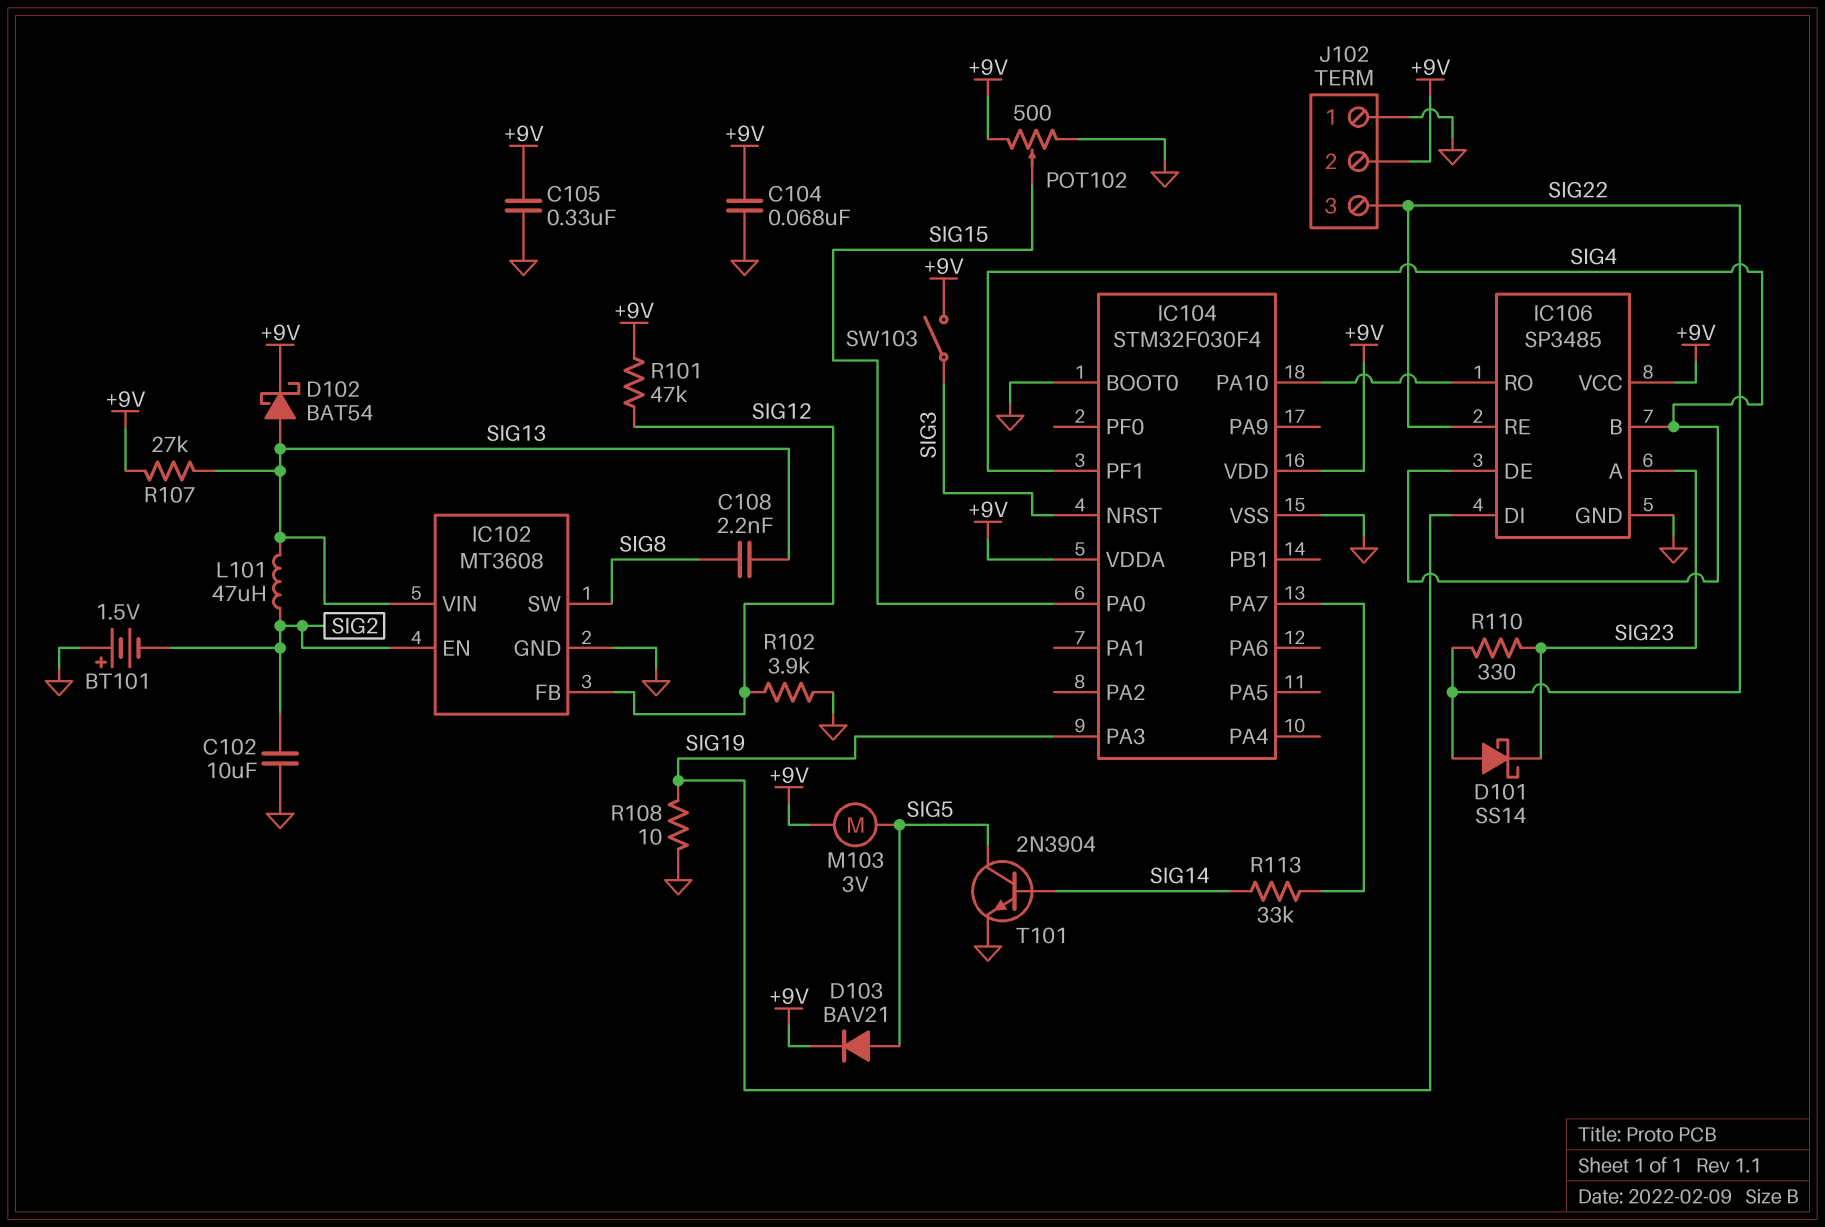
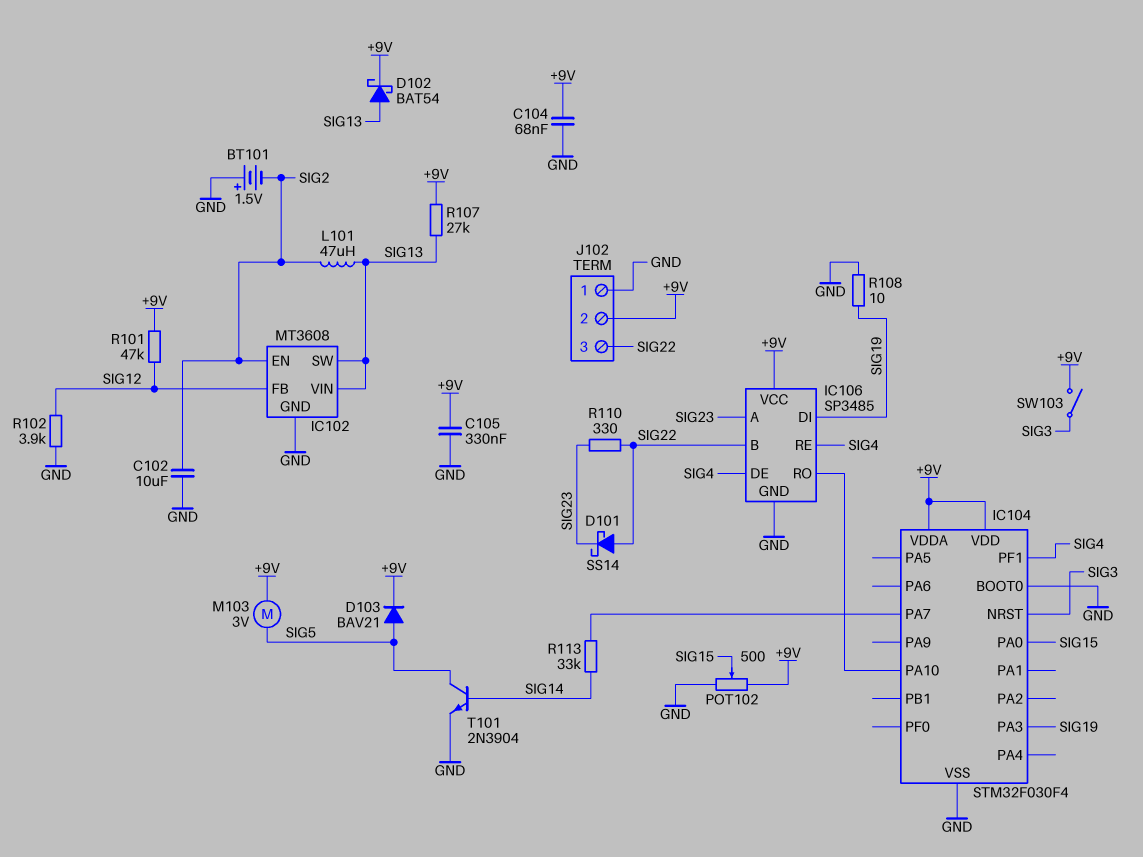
C108: 2.2nF (SIG8, SIG13) -> none
IC102 pin SW: SIG8 -> SIG13
IC106 pin B: SIG4 -> SIG22
IC106 pin RE: SIG22 -> SIG4

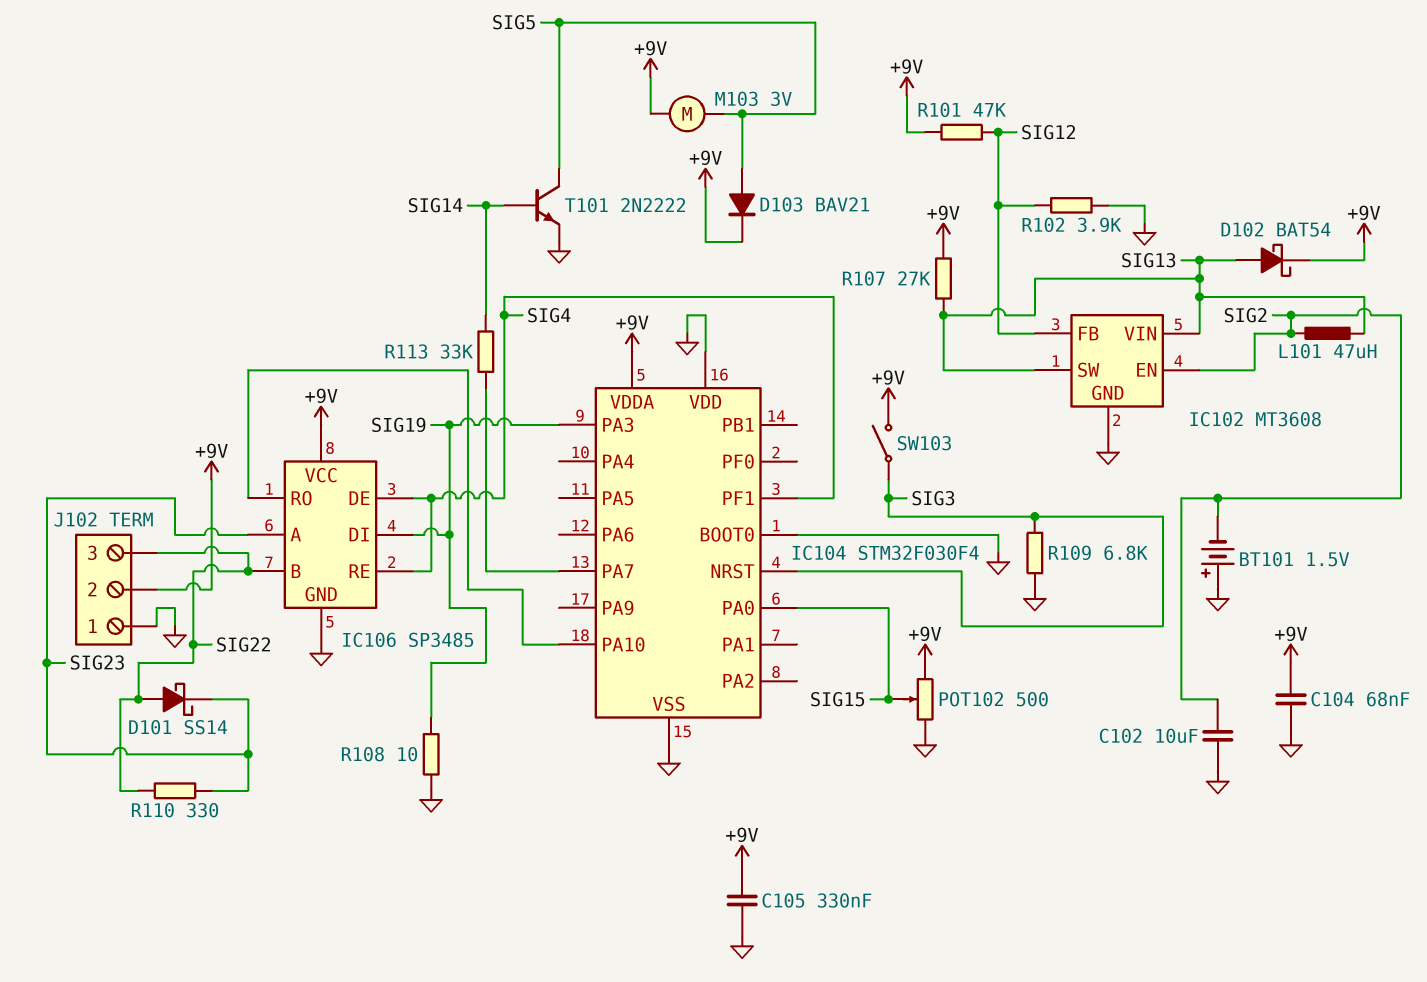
IC104 pin VDD: +9V -> GND
R109: none -> 6.8k (GND, SIG3)
T101: NPN 2N3904 (B SIG14, C SIG5, E GND) -> NPN 2N2222 (B SIG14, C SIG5, E GND)

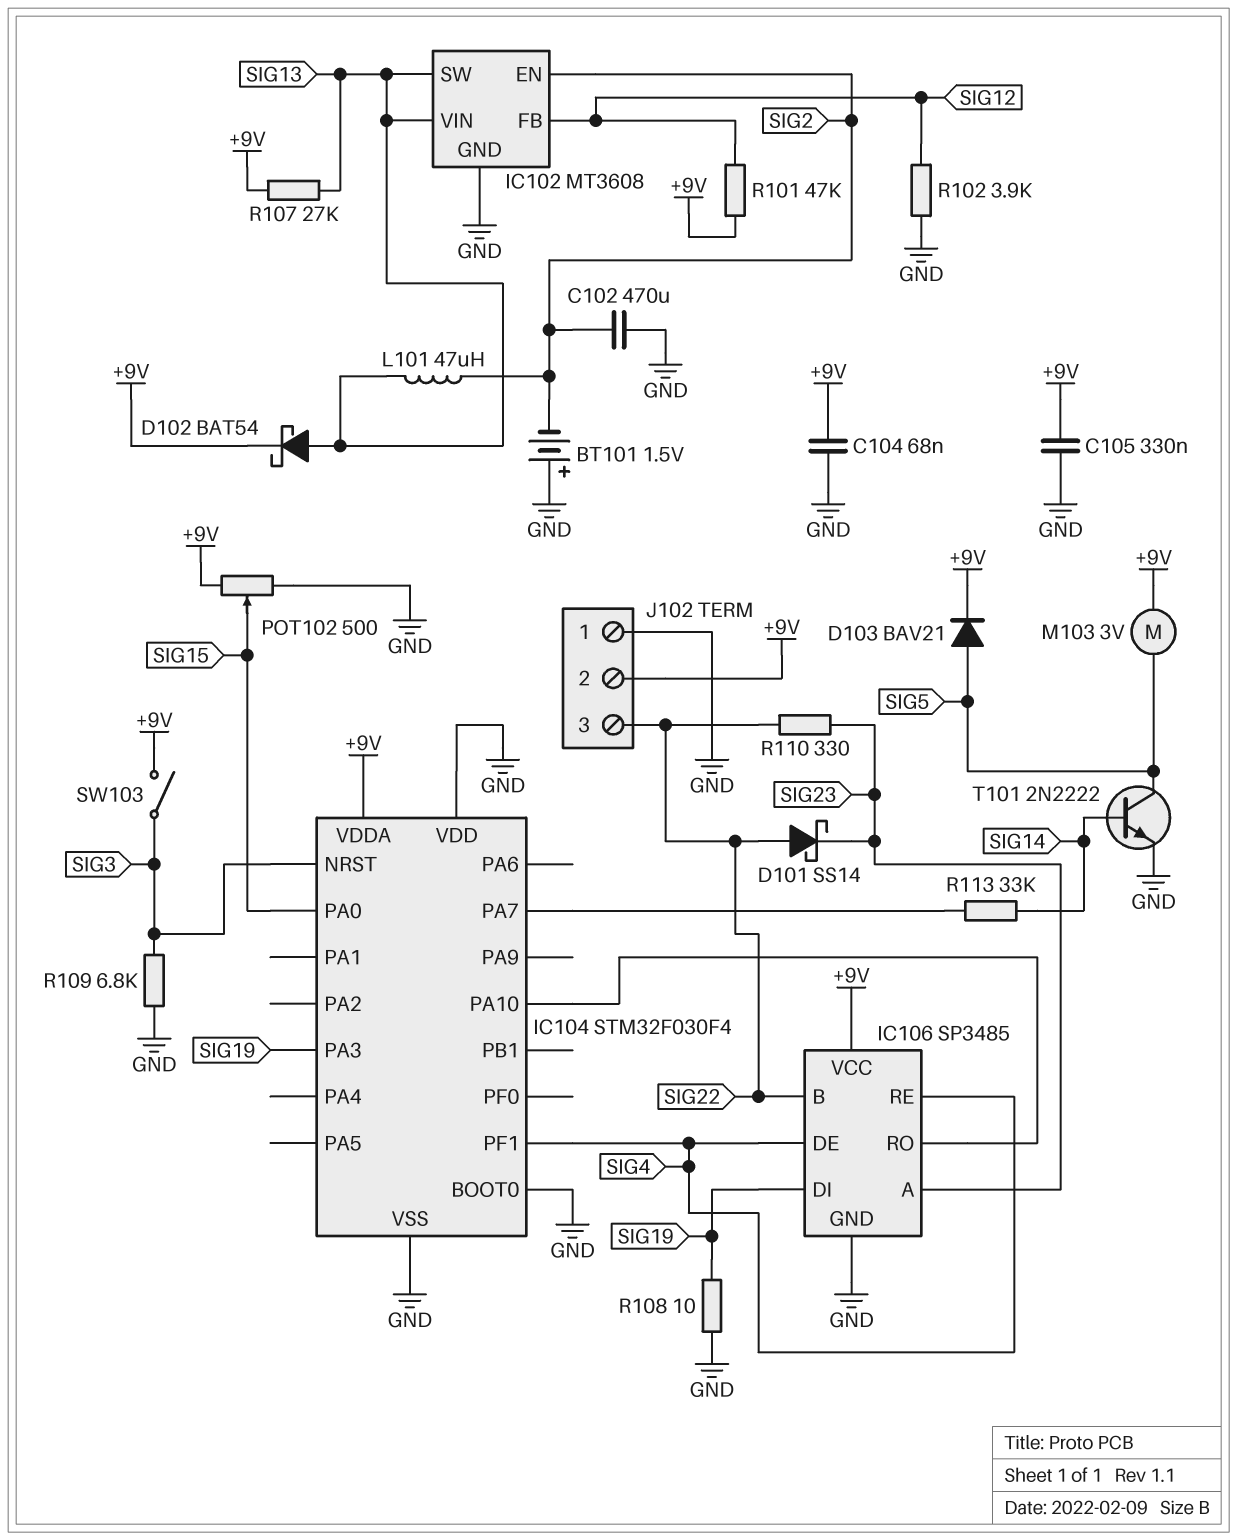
C102: 10uF (GND, SIG2) -> 470uF (GND, SIG2)

